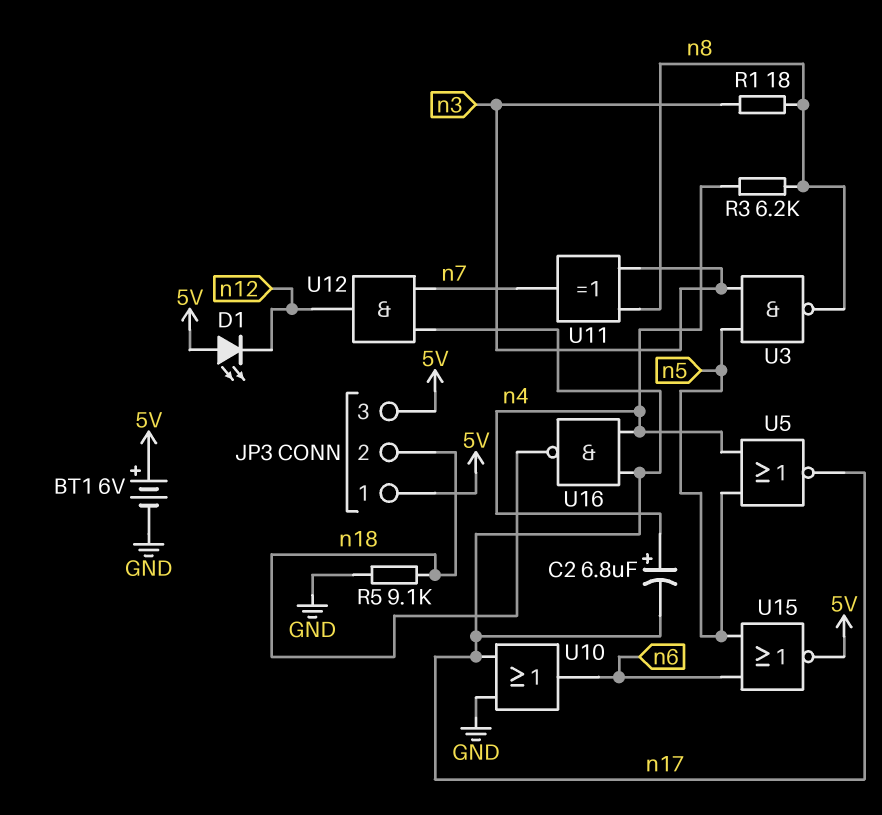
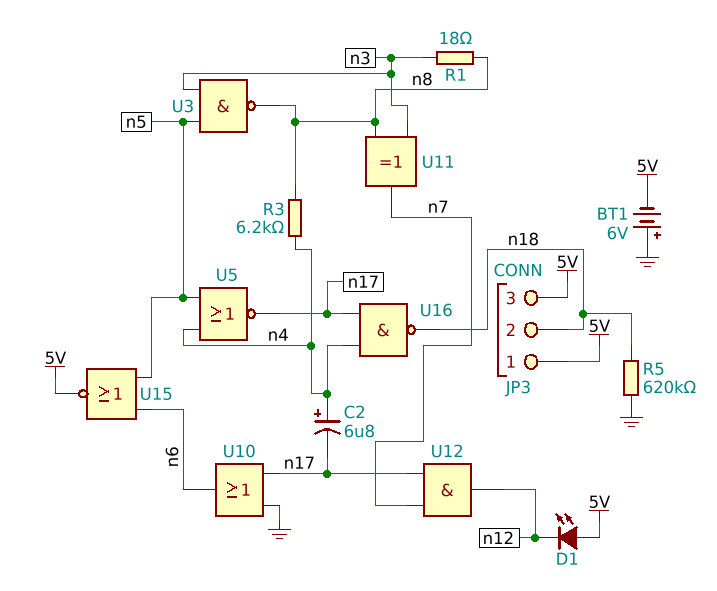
BT1: 6V (plus 5V, minus GND) -> 6V (plus GND, minus 5V)
R5: 9.1k (GND, n18) -> 620k (GND, n18)

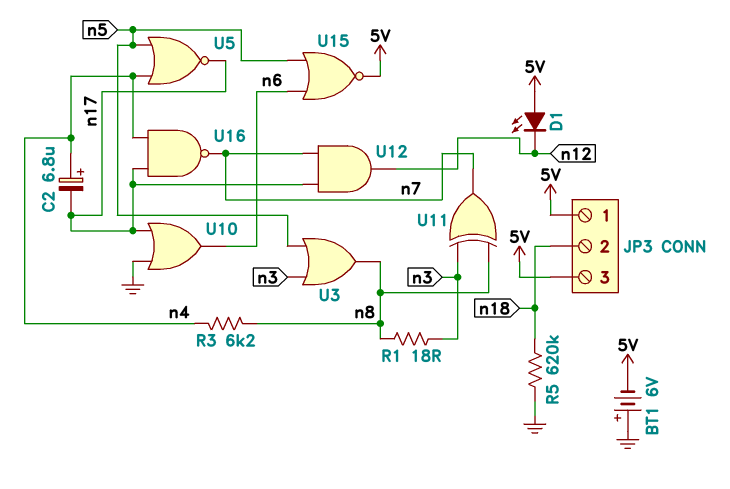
U3: NAND (in n3, in n5, out n8) -> OR (in n3, in n5, out n8)
U16: NAND (in n4, in n17, out n18) -> NAND (in n4, in n17, out n7)

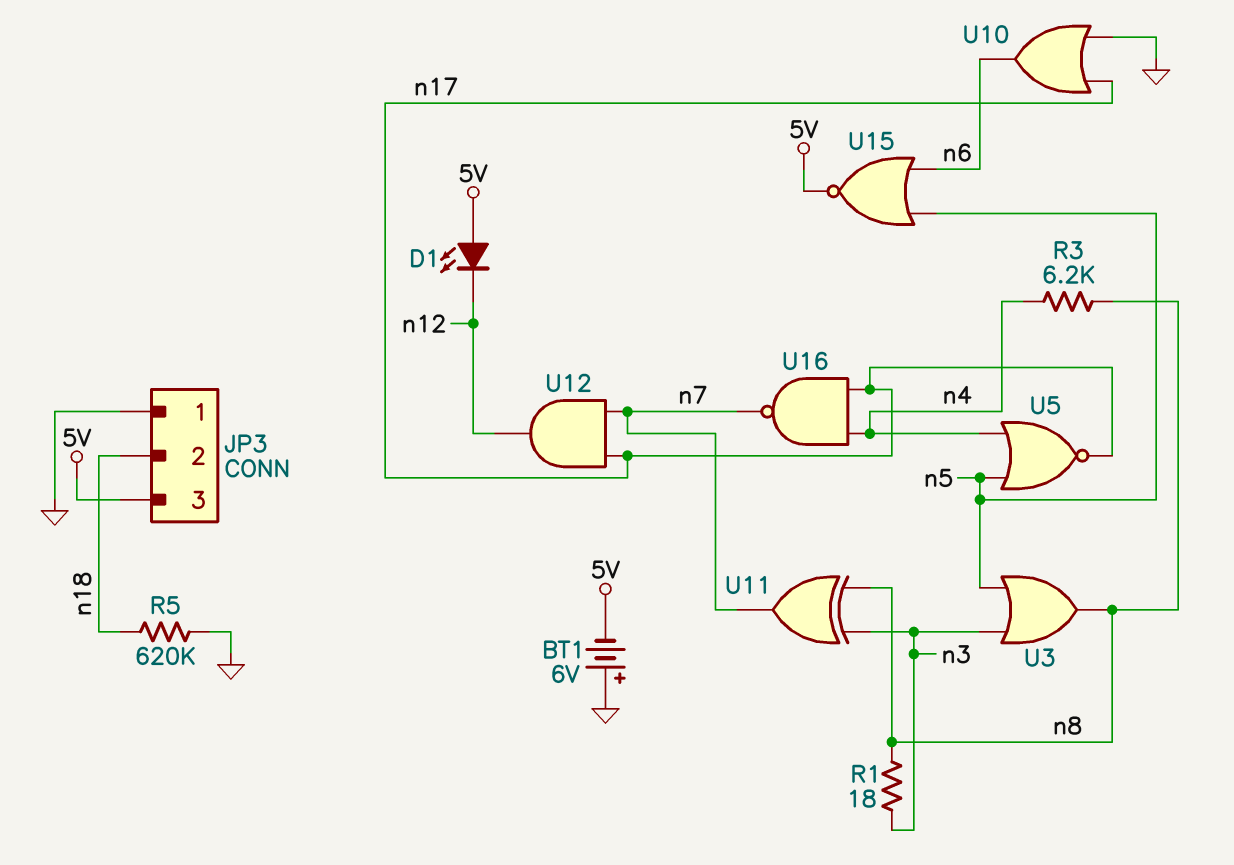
C2: 6.8uF (plus n4, minus n17) -> none
JP3 pin 1: 5V -> GND

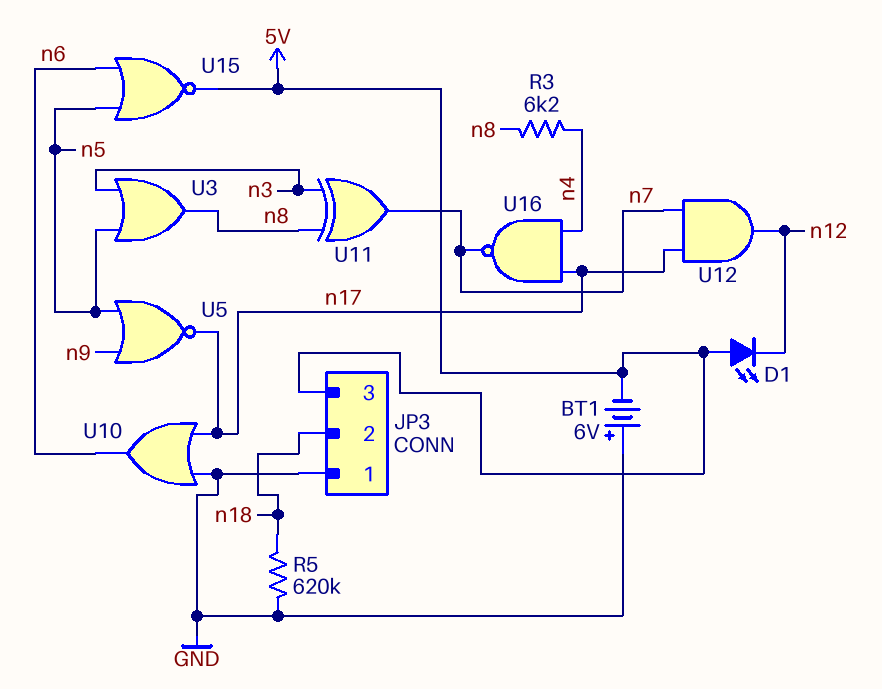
R1: 18 (n3, n8) -> none
U5: NOR (in n4, in n5, out n17) -> NOR (in n5, in n9, out n17)

